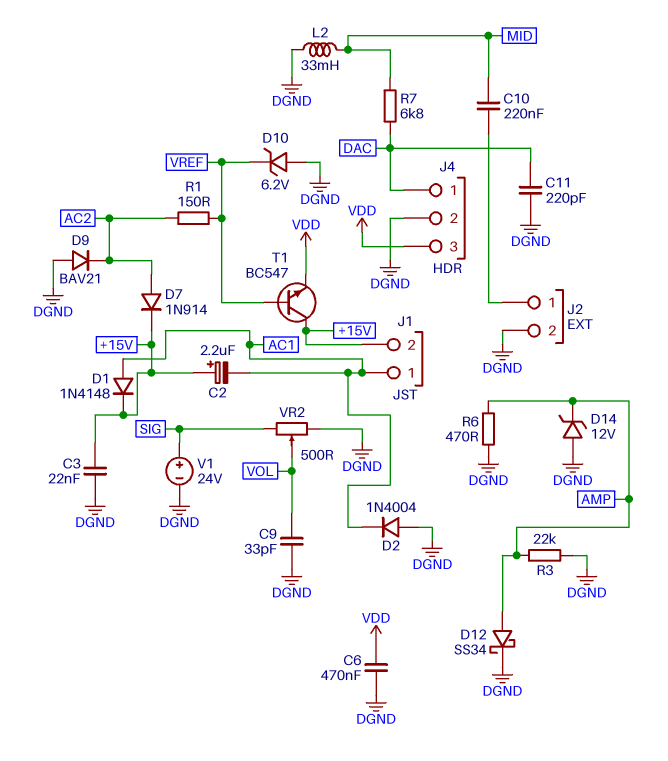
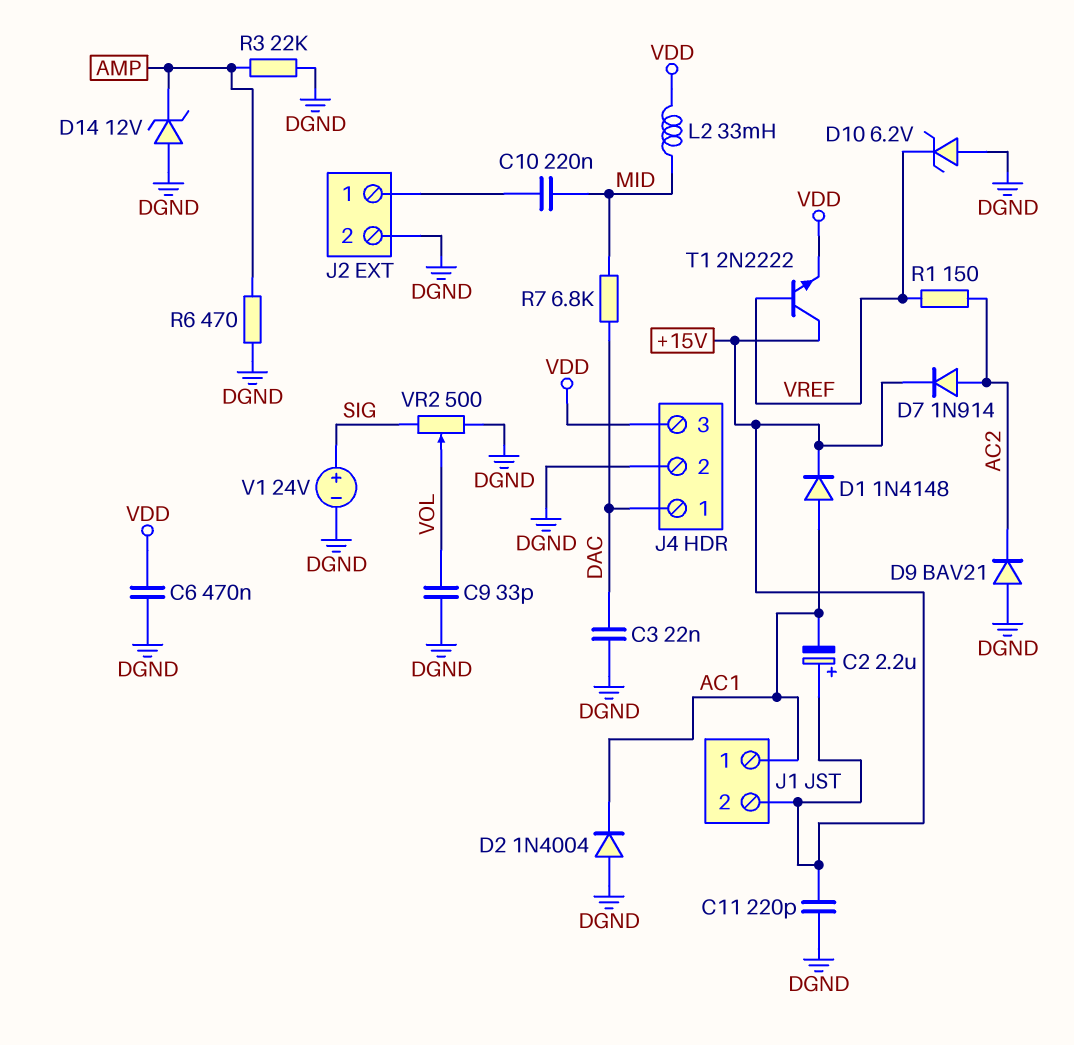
C3: 22nF (+15V, DGND) -> 22nF (DAC, DGND)
C11: 220pF (DAC, DGND) -> 220pF (+15V, DGND)
D12: schottky SS34 (A AMP, K DGND) -> none
L2: 33mH (DGND, MID) -> 33mH (MID, VDD)
T1: NPN BC547 (B VREF, C +15V, E VDD) -> NPN 2N2222 (B VREF, C +15V, E VDD)

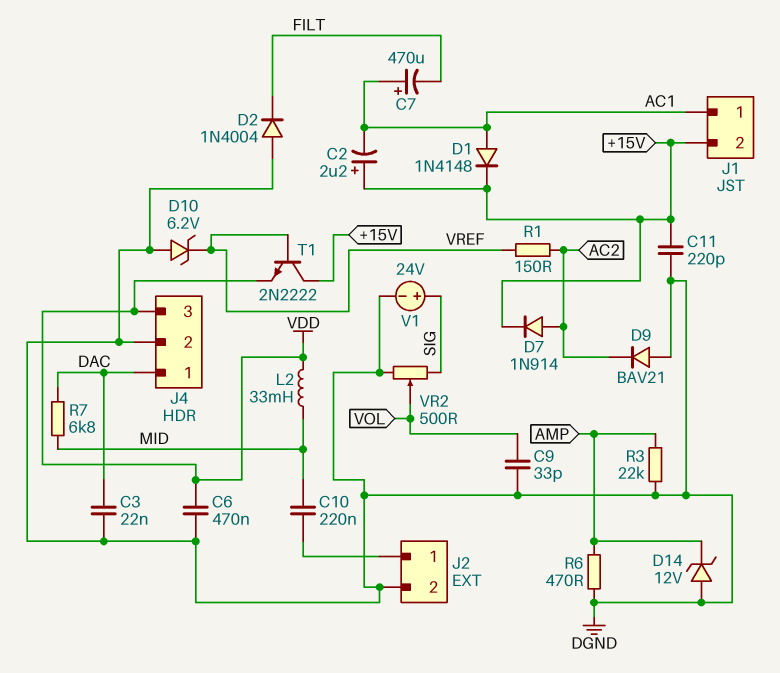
C7: none -> 470uF (plus AC1, minus FILT)
D2: diode 1N4004 (A DGND, K AC1) -> diode 1N4004 (A DGND, K FILT)

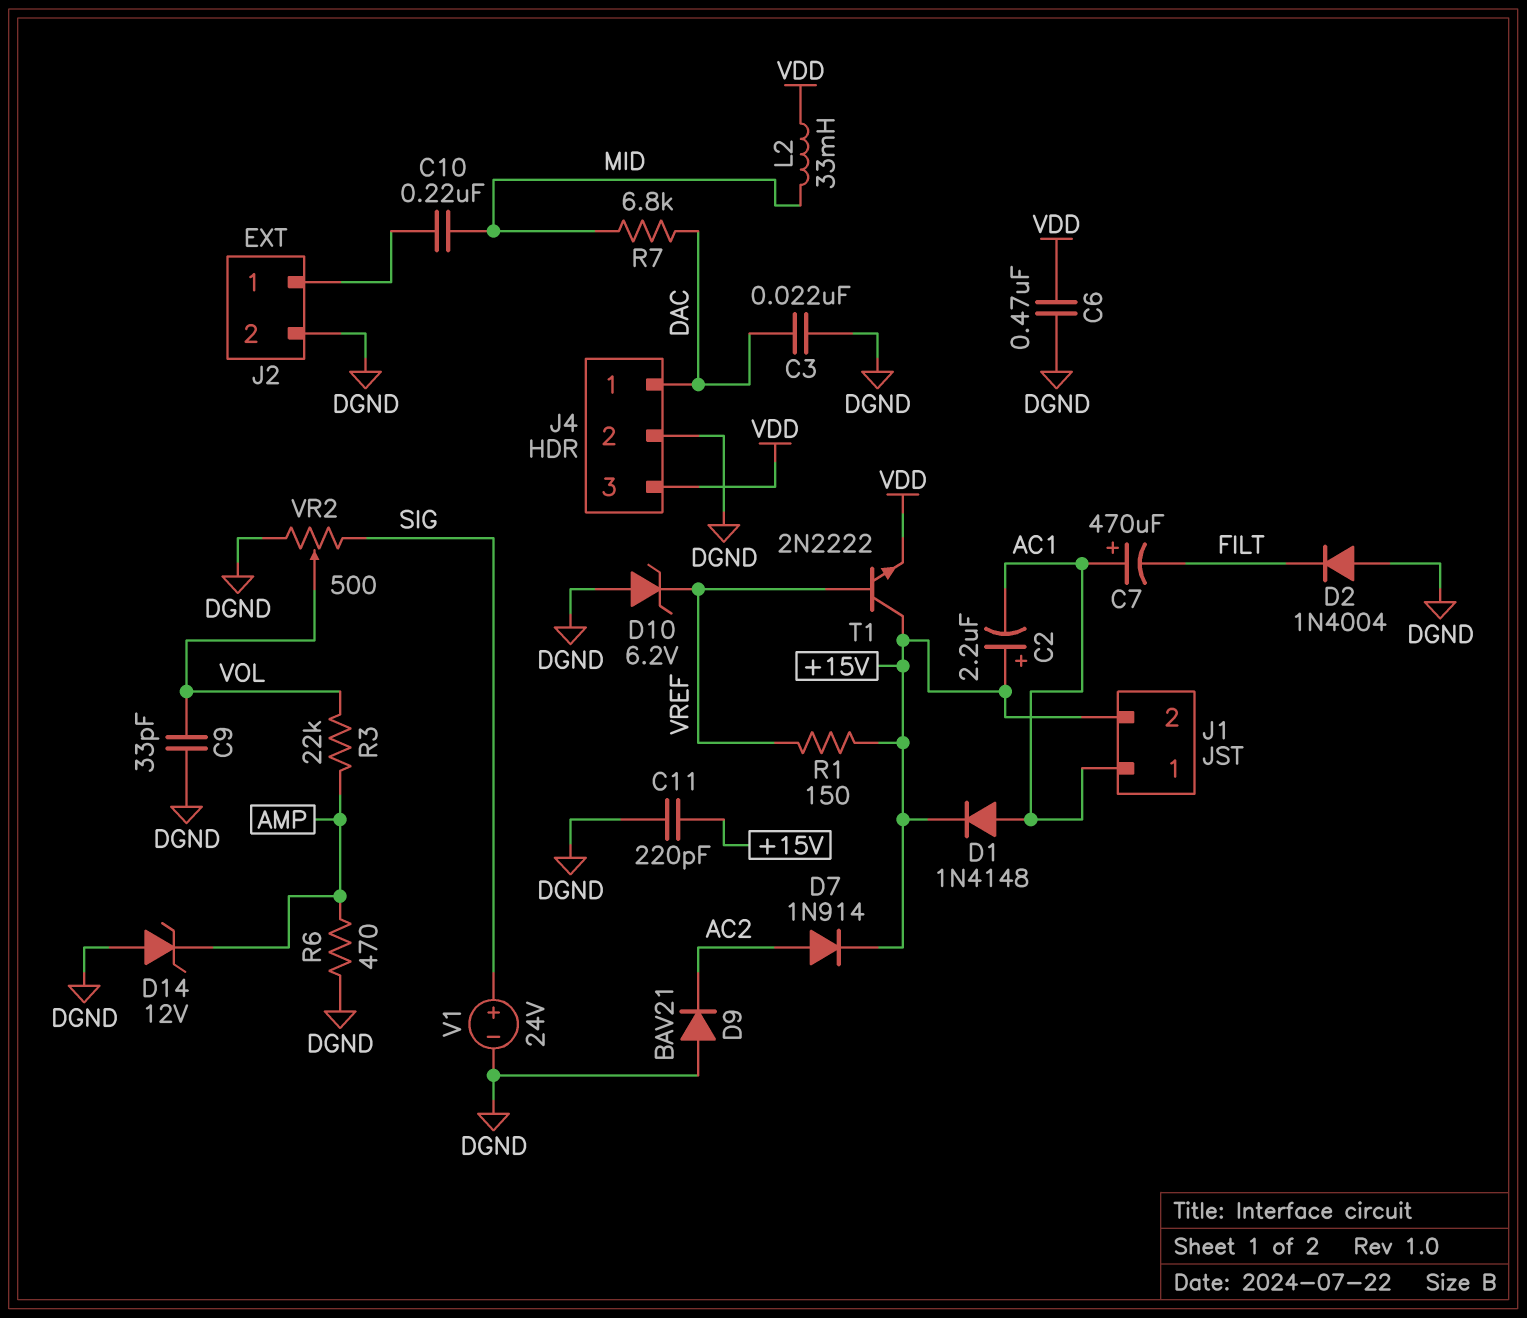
R1: 150 (AC2, VREF) -> 150 (+15V, VREF)
R3: 22k (AMP, DGND) -> 22k (AMP, VOL)

